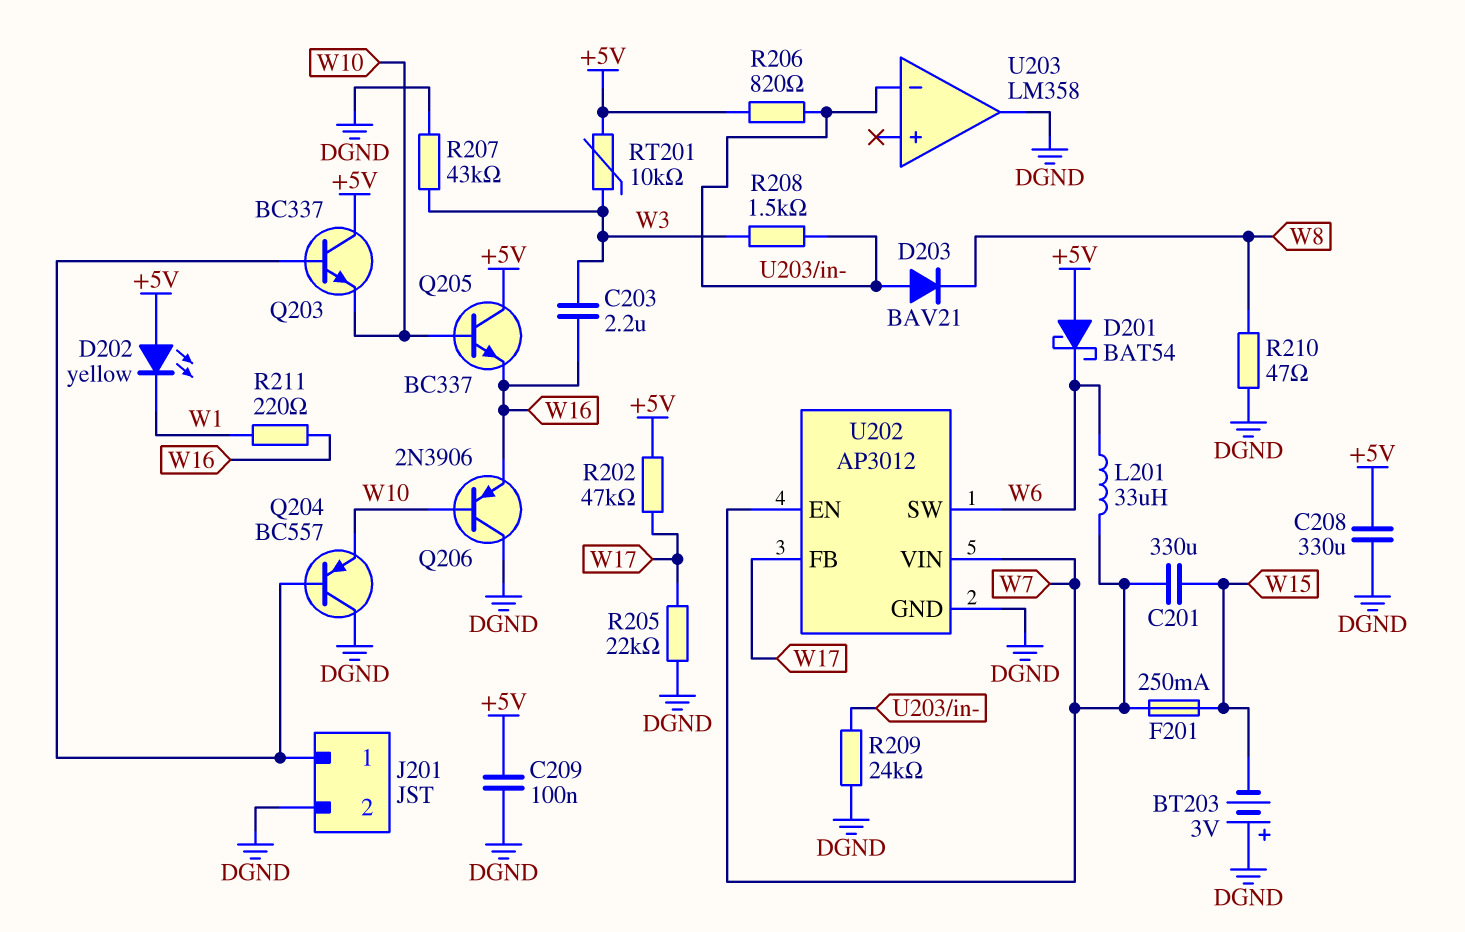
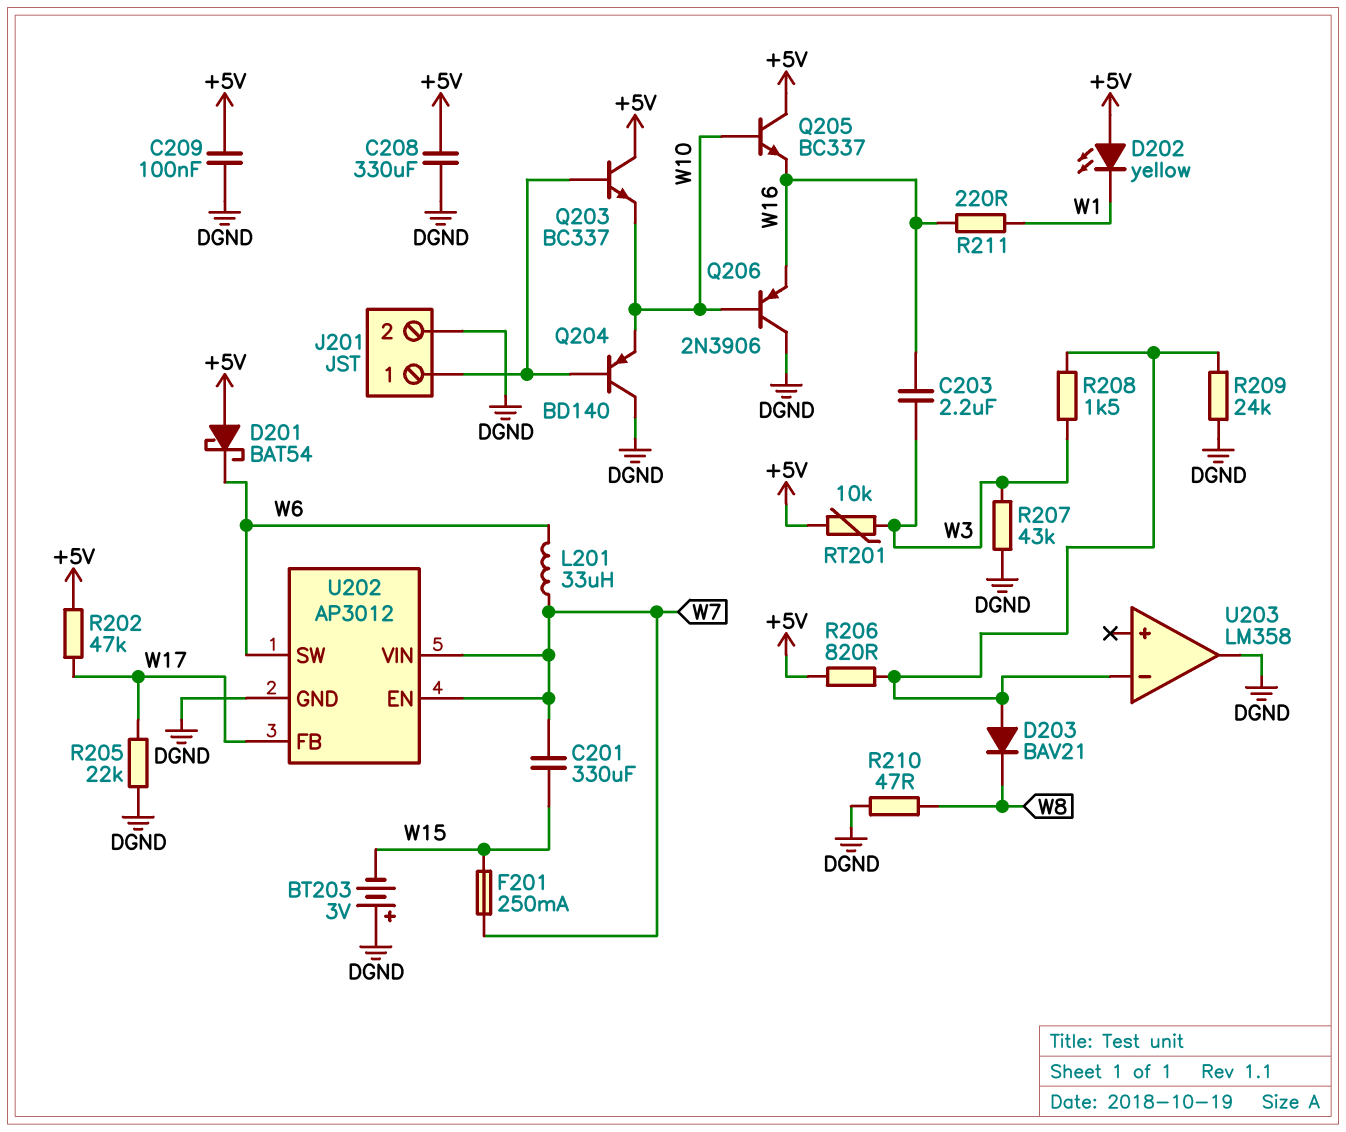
Q204: PNP BC557 (B J201/1, C DGND, E W10) -> PNP BD140 (B J201/1, C DGND, E W10)

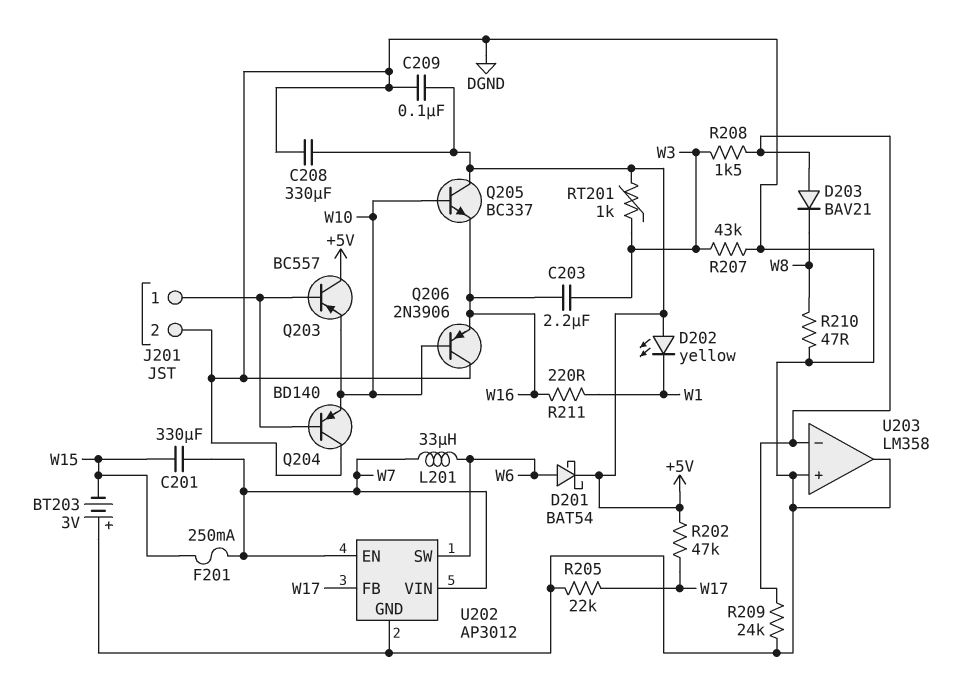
D201: schottky BAT54 (A +5V, K W6) -> schottky BAT54 (A W6, K +5V)
Q203: NPN BC337 (B J201/1, C +5V, E W10) -> PNP BC557 (B J201/1, C +5V, E W10)
R206: 820 (+5V, U203/in-) -> none
RT201: 10k (+5V, W3) -> 1k (+5V, W3)
U203 pin in+: none -> DGND

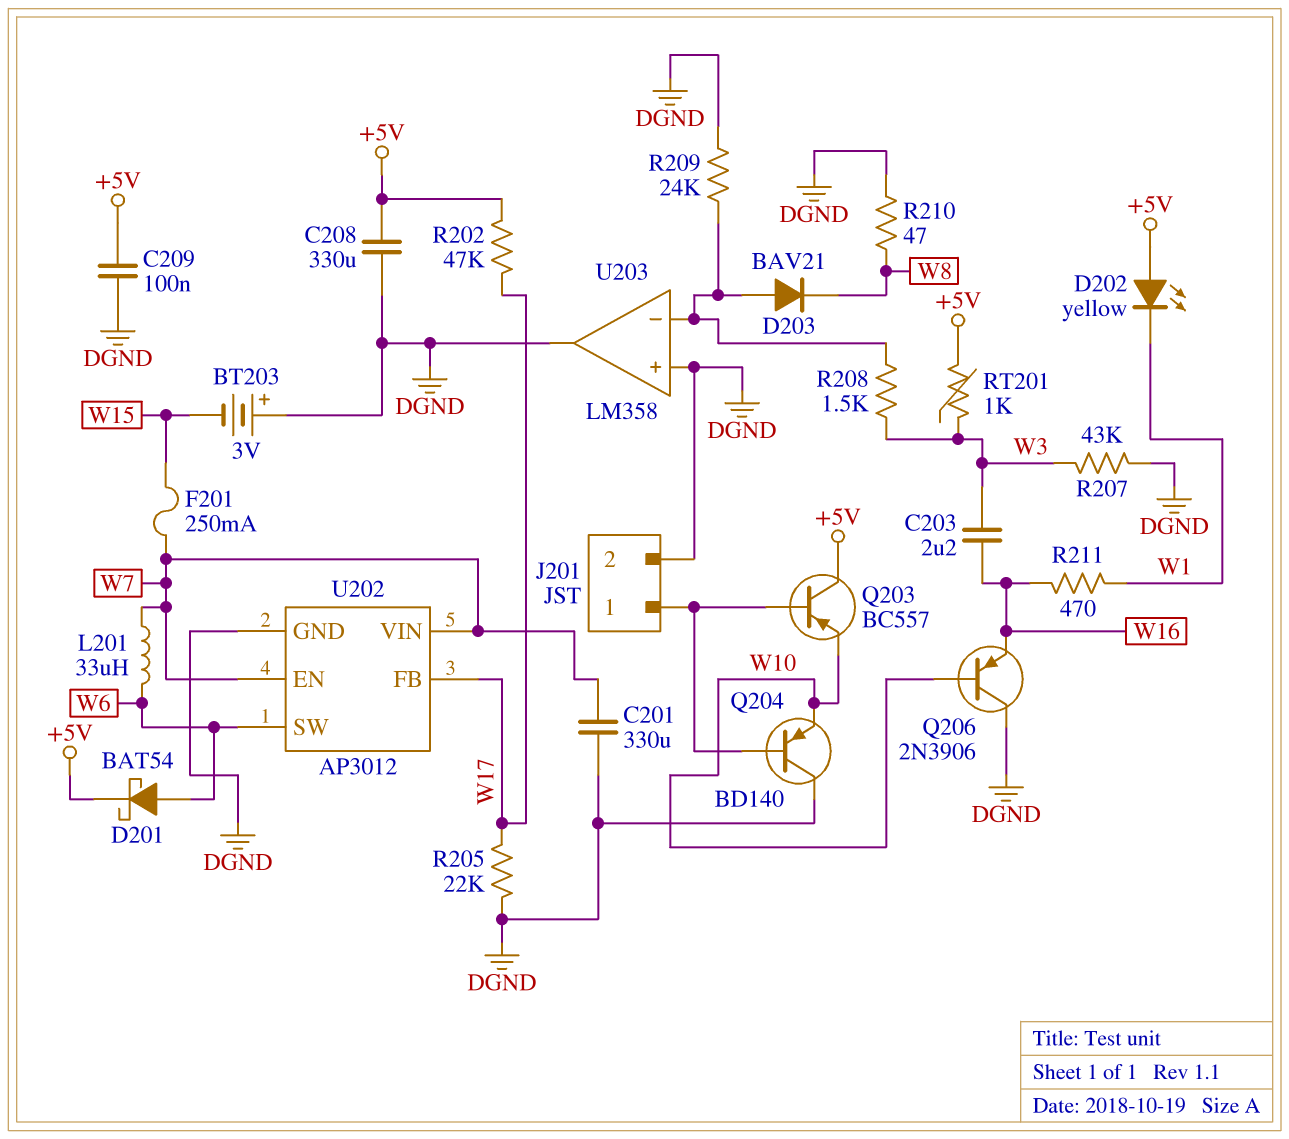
C201: 330uF (W7, W15) -> 330uF (DGND, W7)
Q205: NPN BC337 (B W10, C +5V, E W16) -> none
R211: 220 (W1, W16) -> 470 (W1, W16)

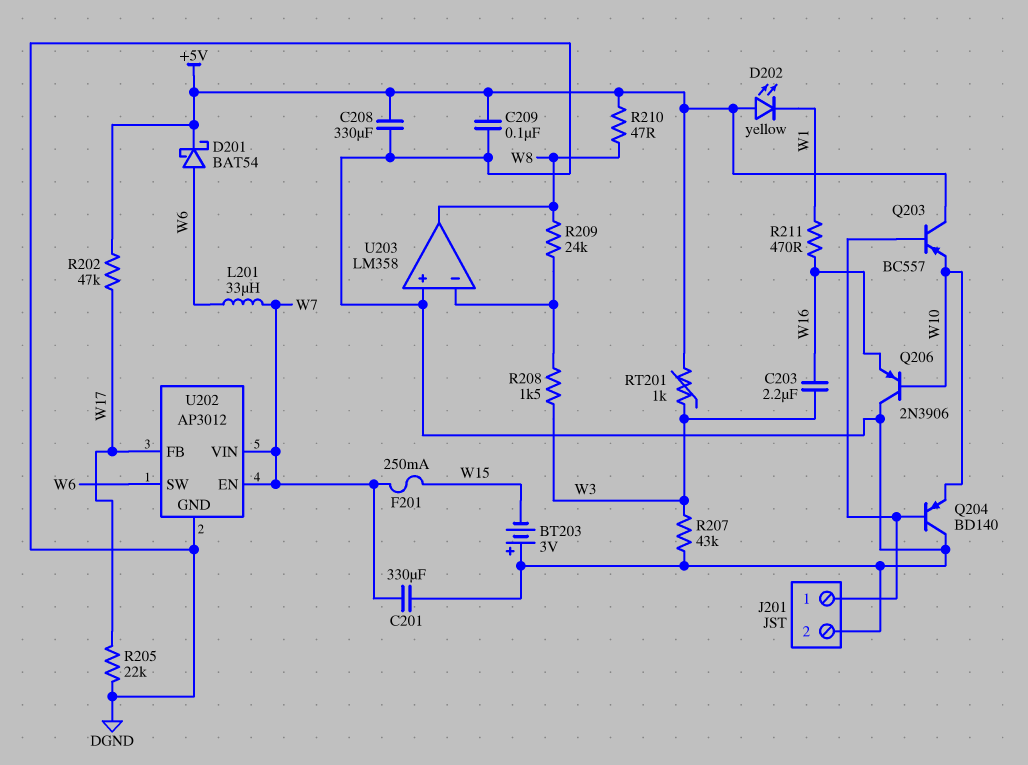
D203: diode BAV21 (A U203/in-, K W8) -> none
R209: 24k (DGND, U203/in-) -> 24k (U203/in-, W8)
R210: 47 (DGND, W8) -> 47 (+5V, W8)
U203 pin out: DGND -> W8

